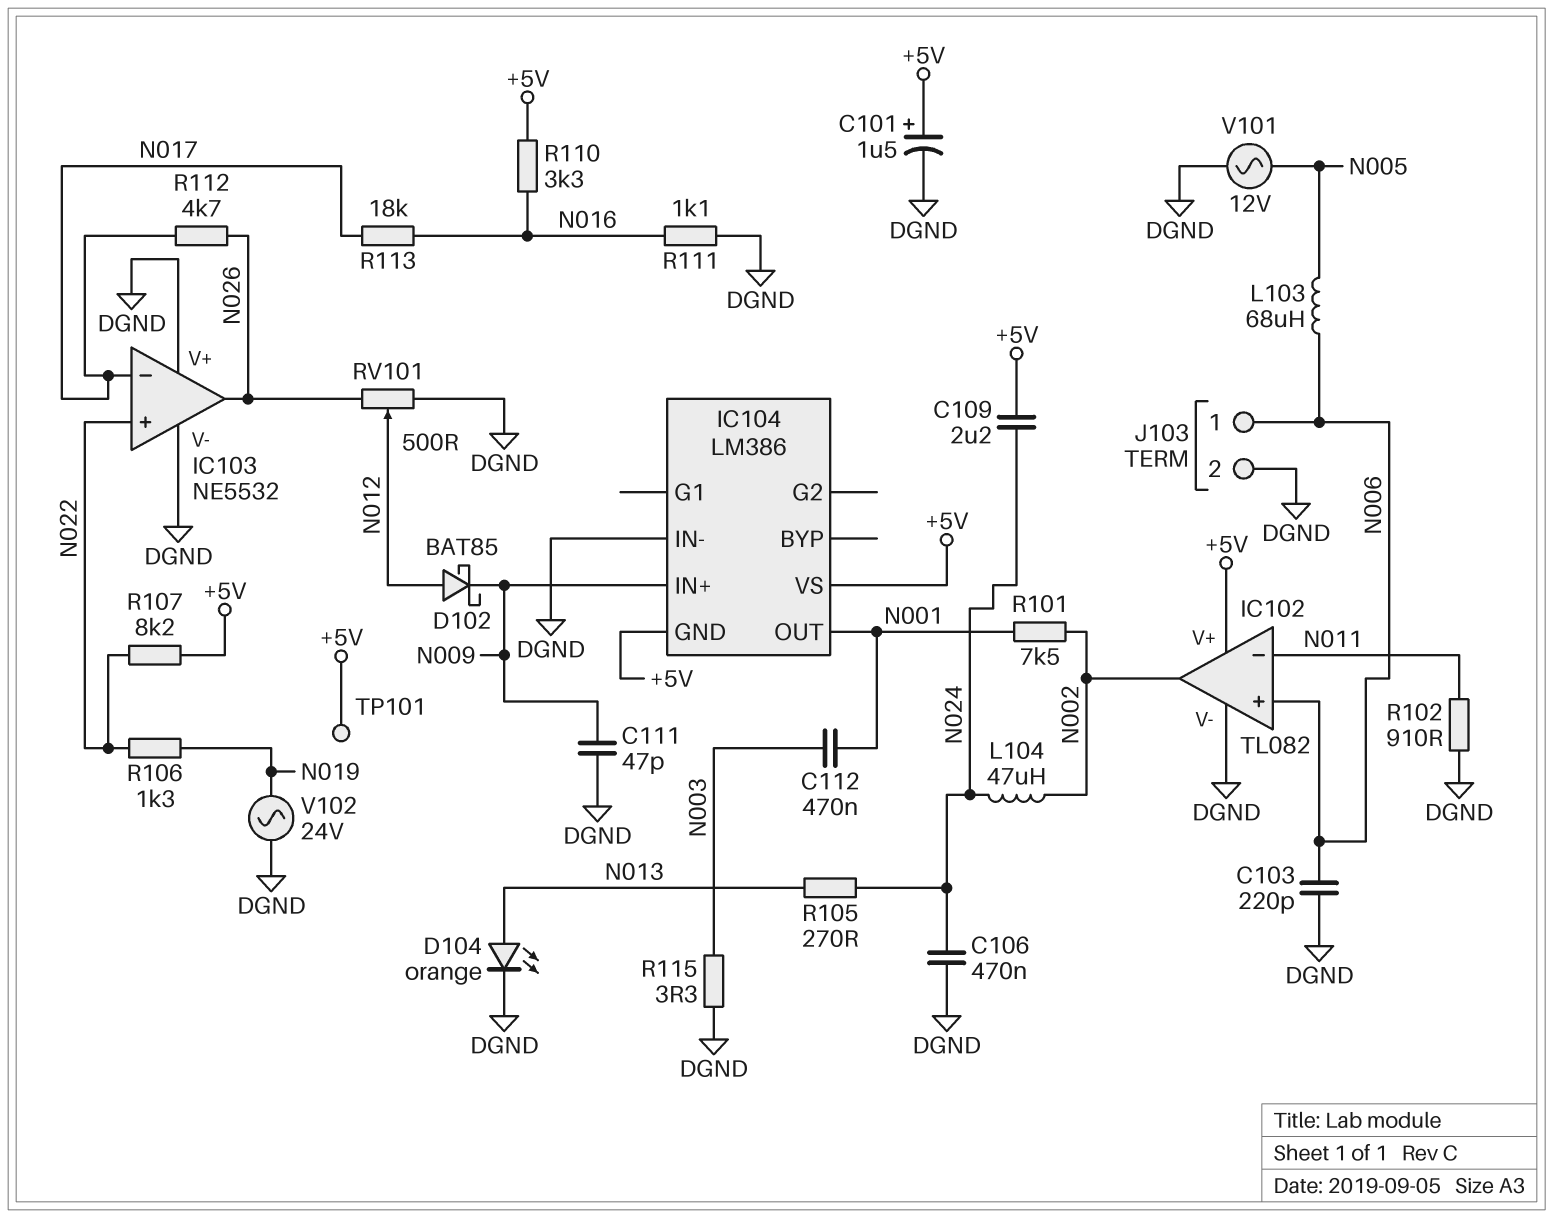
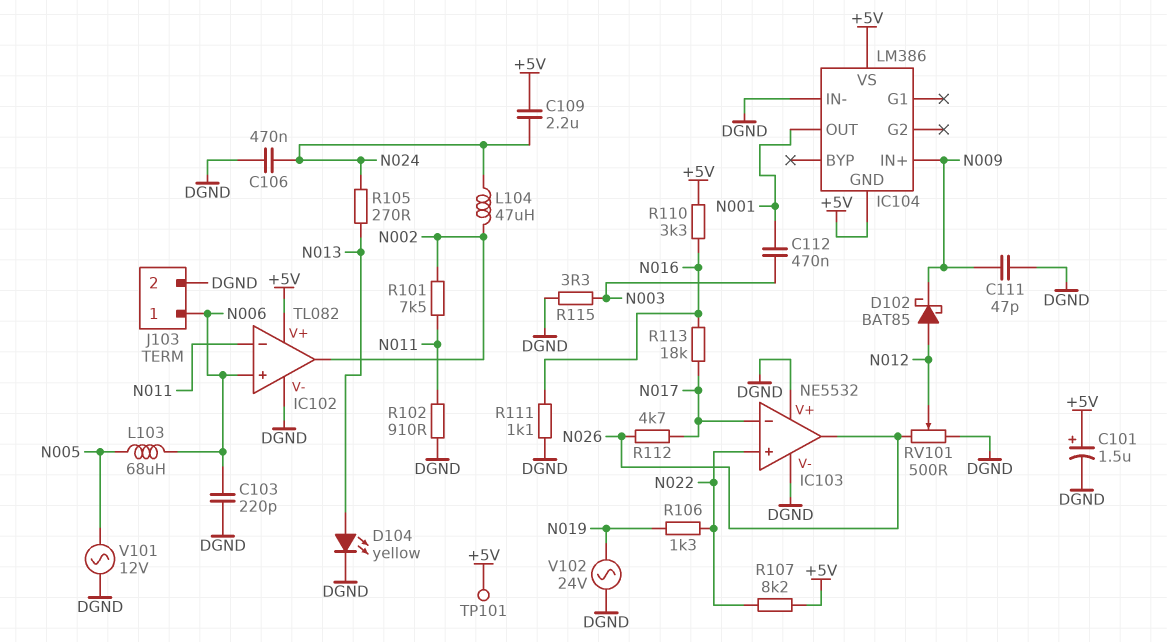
D104: LED orange (A N013, K DGND) -> LED yellow (A N013, K DGND)
R101: 7.5k (N001, N002) -> 7.5k (N002, N011)

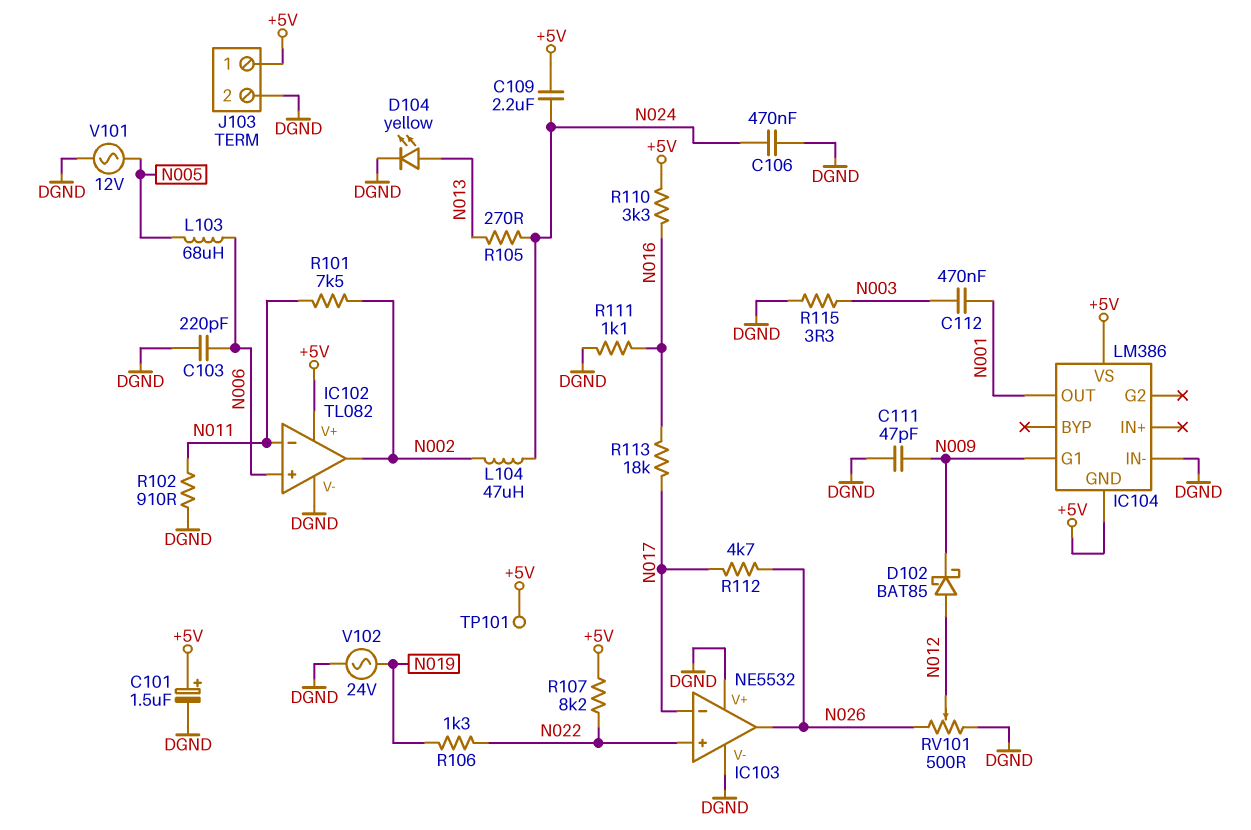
IC104 pin G1: none -> N009
IC104 pin IN+: N009 -> none
J103 pin 1: N006 -> +5V

